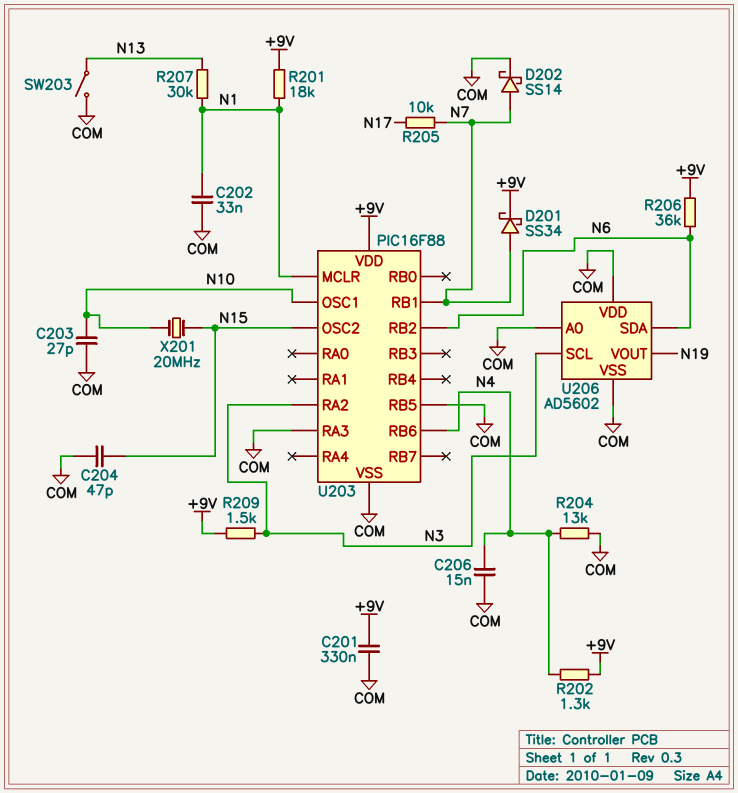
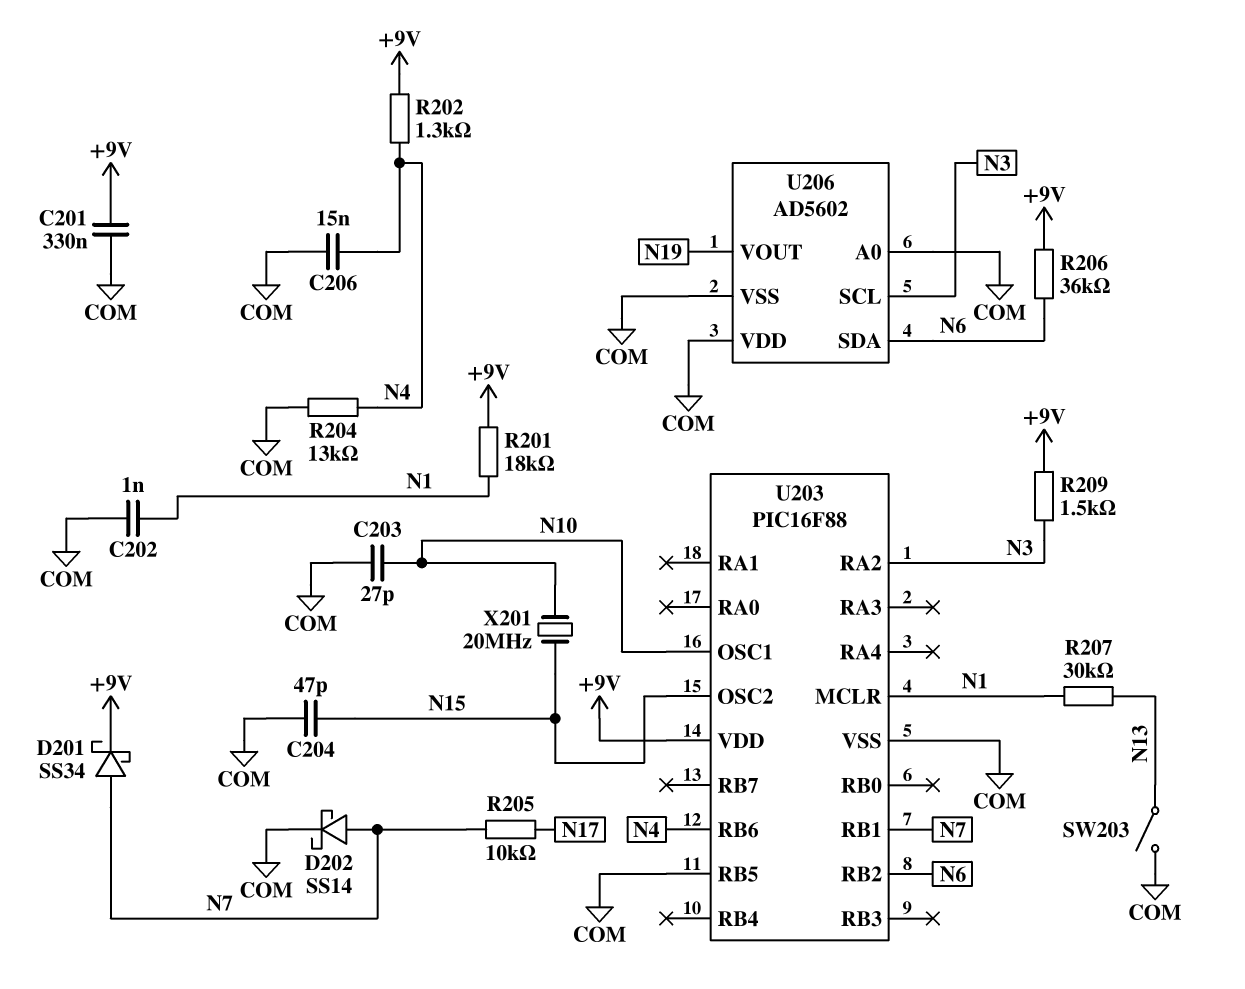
C202: 33nF (COM, N1) -> 1nF (COM, N1)
U203 pin RA3: COM -> none

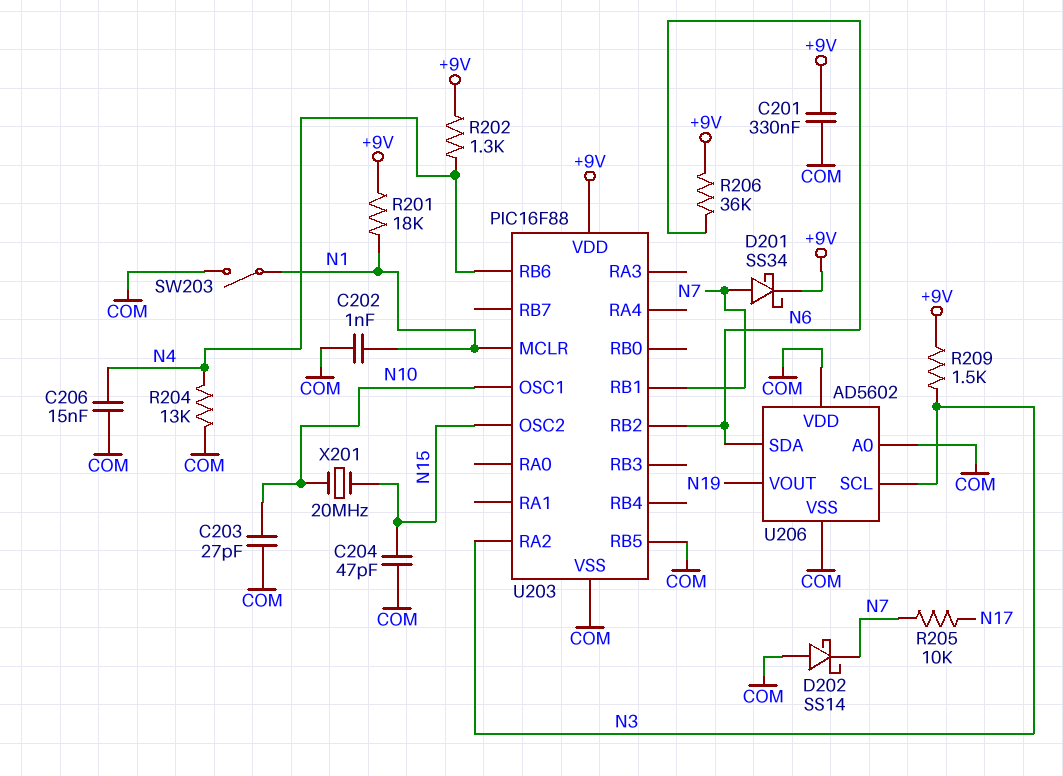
D202: schottky SS14 (A N7, K COM) -> schottky SS14 (A COM, K N7)
R207: 30k (N1, N13) -> none
SW203: switch (COM, N13) -> switch (COM, N1)

